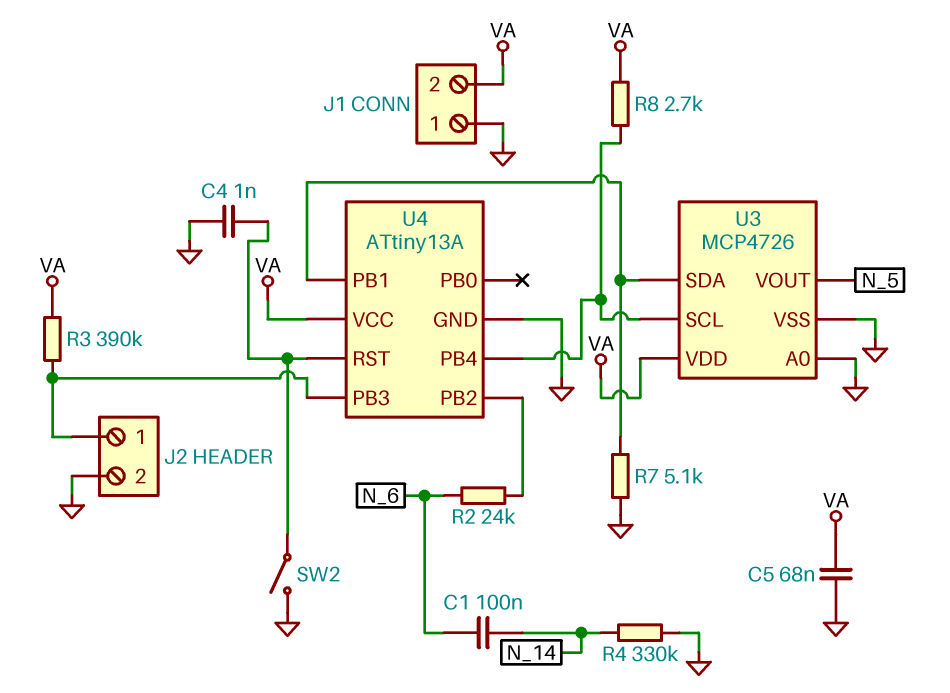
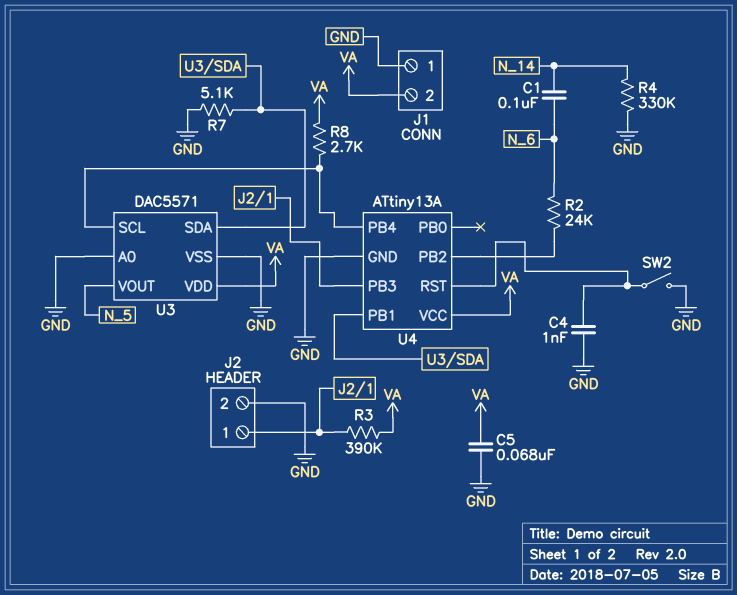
U3: MCP4726 -> DAC5571

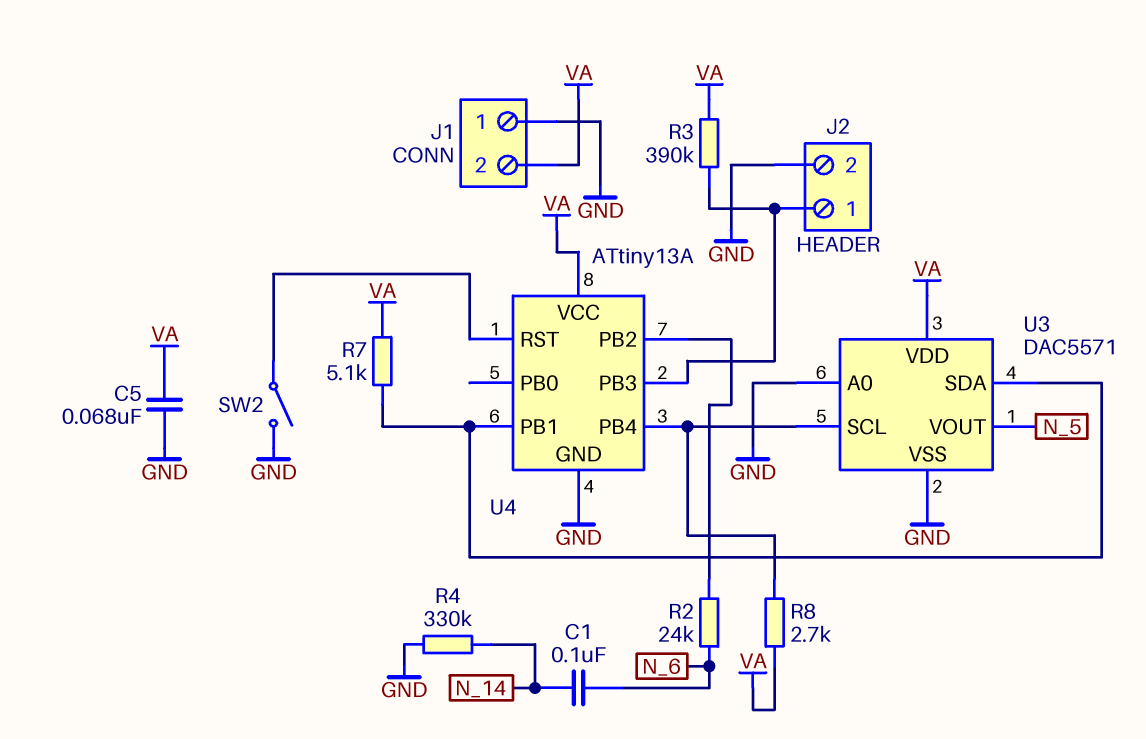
C4: 1nF (GND, U4/RST) -> none
R7: 5.1k (GND, U3/SDA) -> 5.1k (U3/SDA, VA)

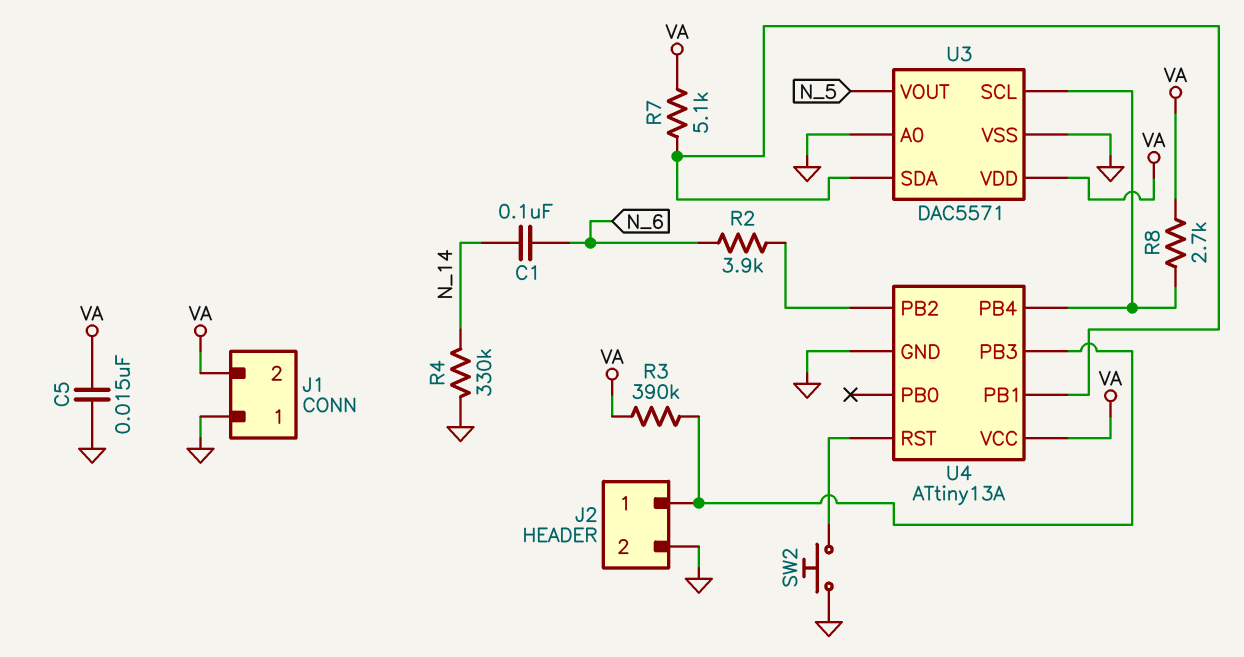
C5: 68nF (GND, VA) -> 15nF (GND, VA)
R2: 24k (N_6, U4/PB2) -> 3.9k (N_6, U4/PB2)
SW2: switch (GND, U4/RST) -> button (GND, U4/RST)

